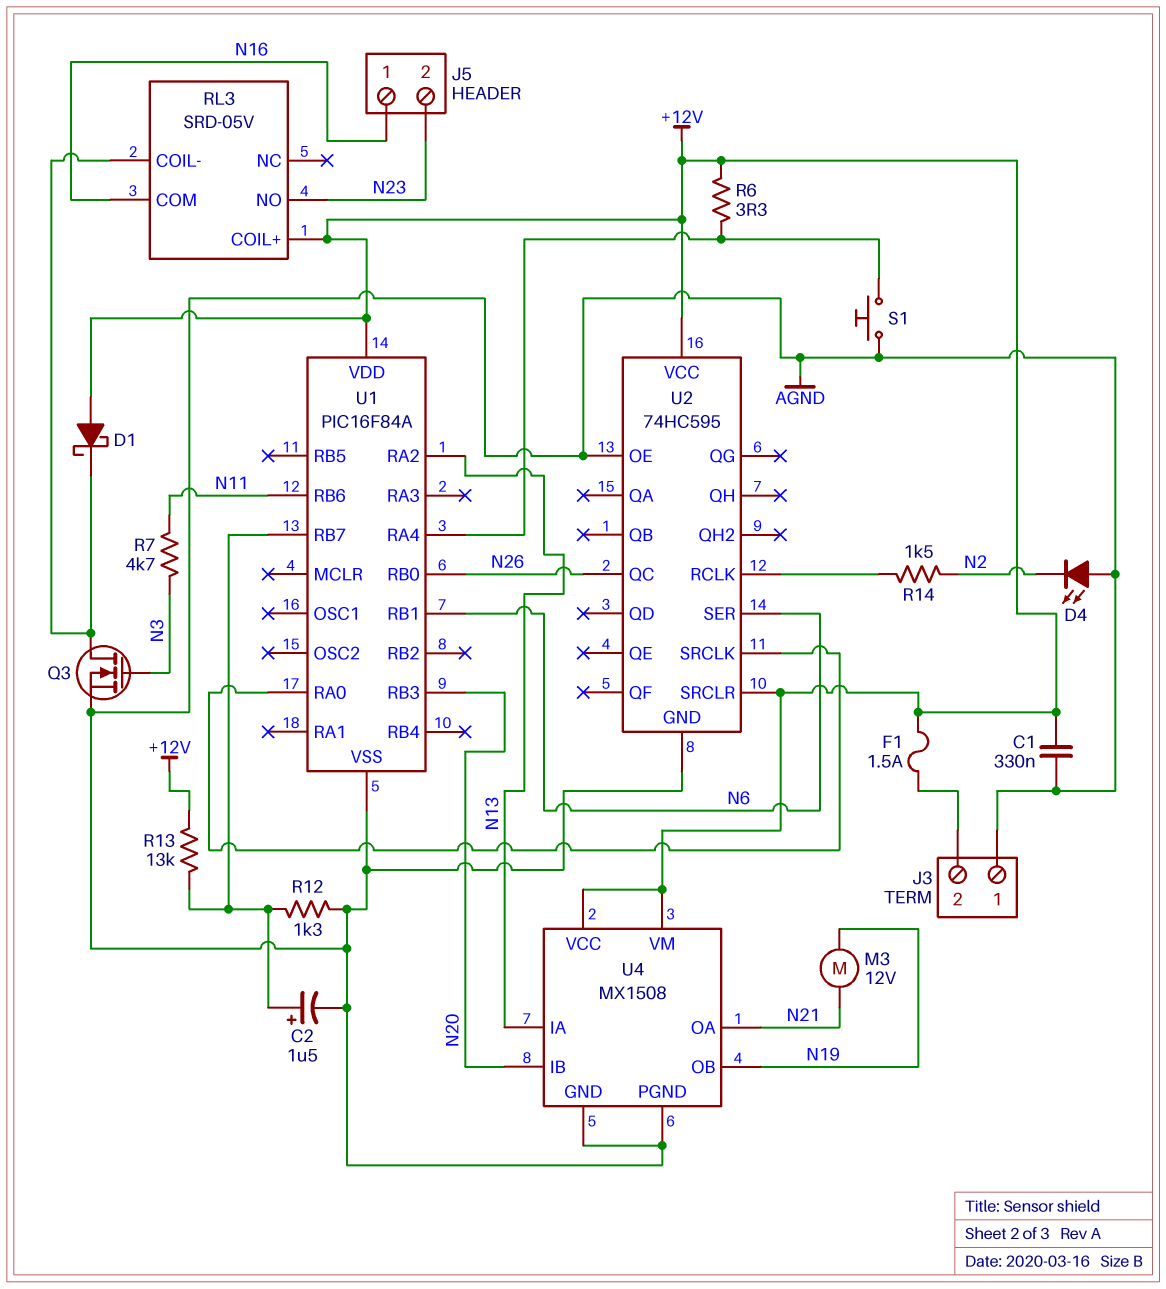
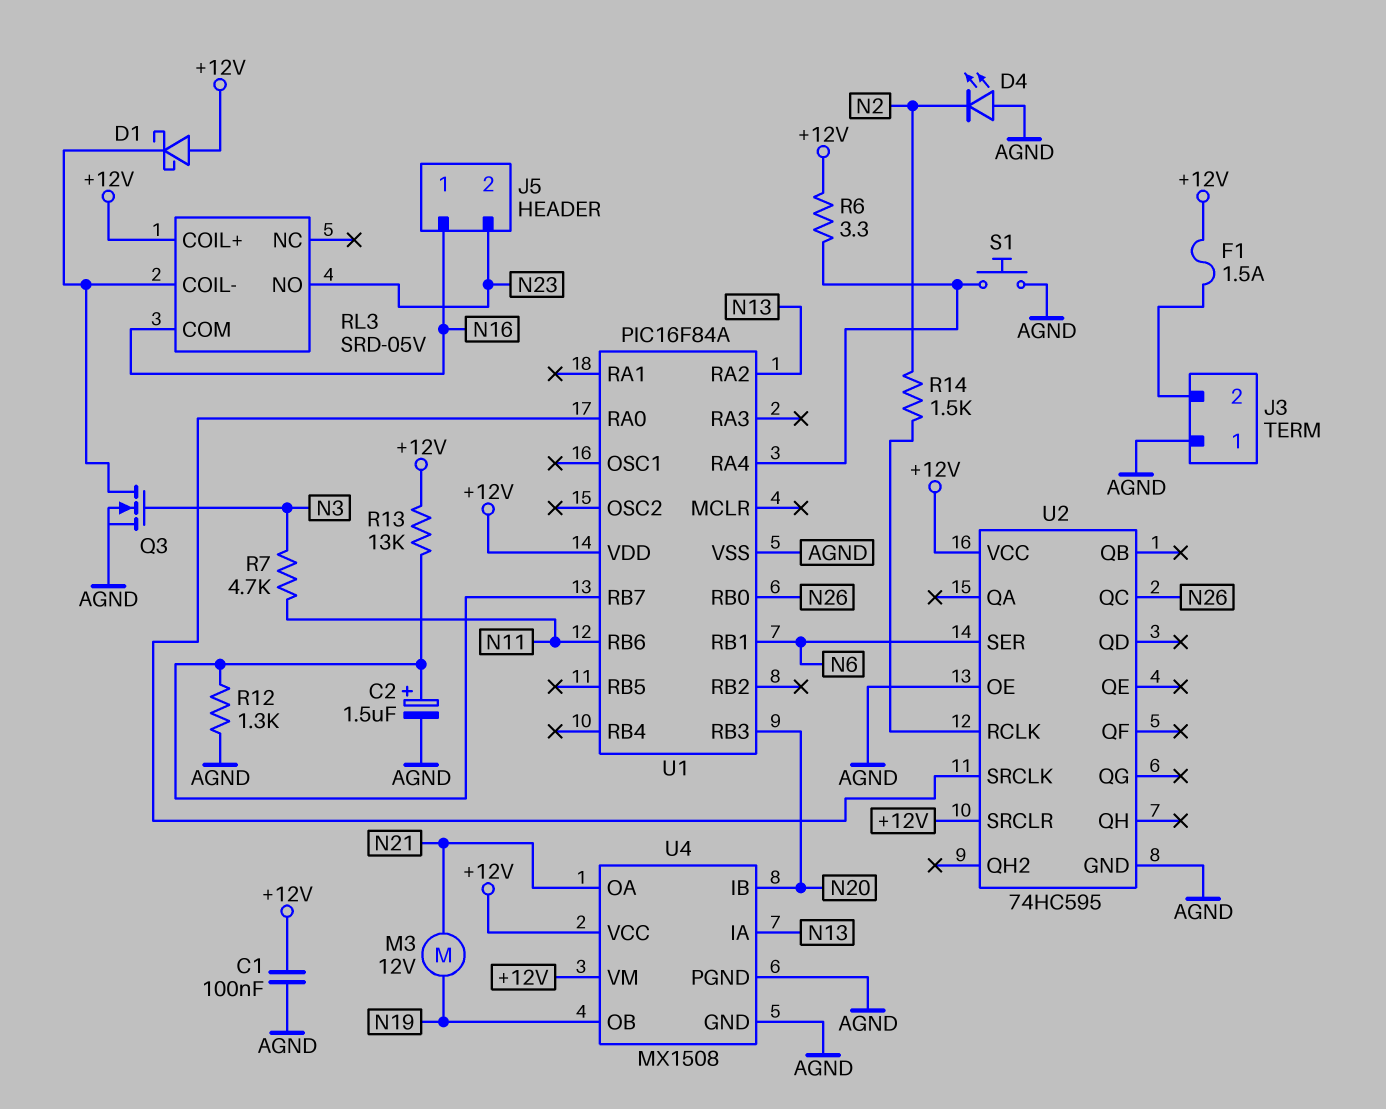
C1: 330nF (+12V, AGND) -> 100nF (+12V, AGND)

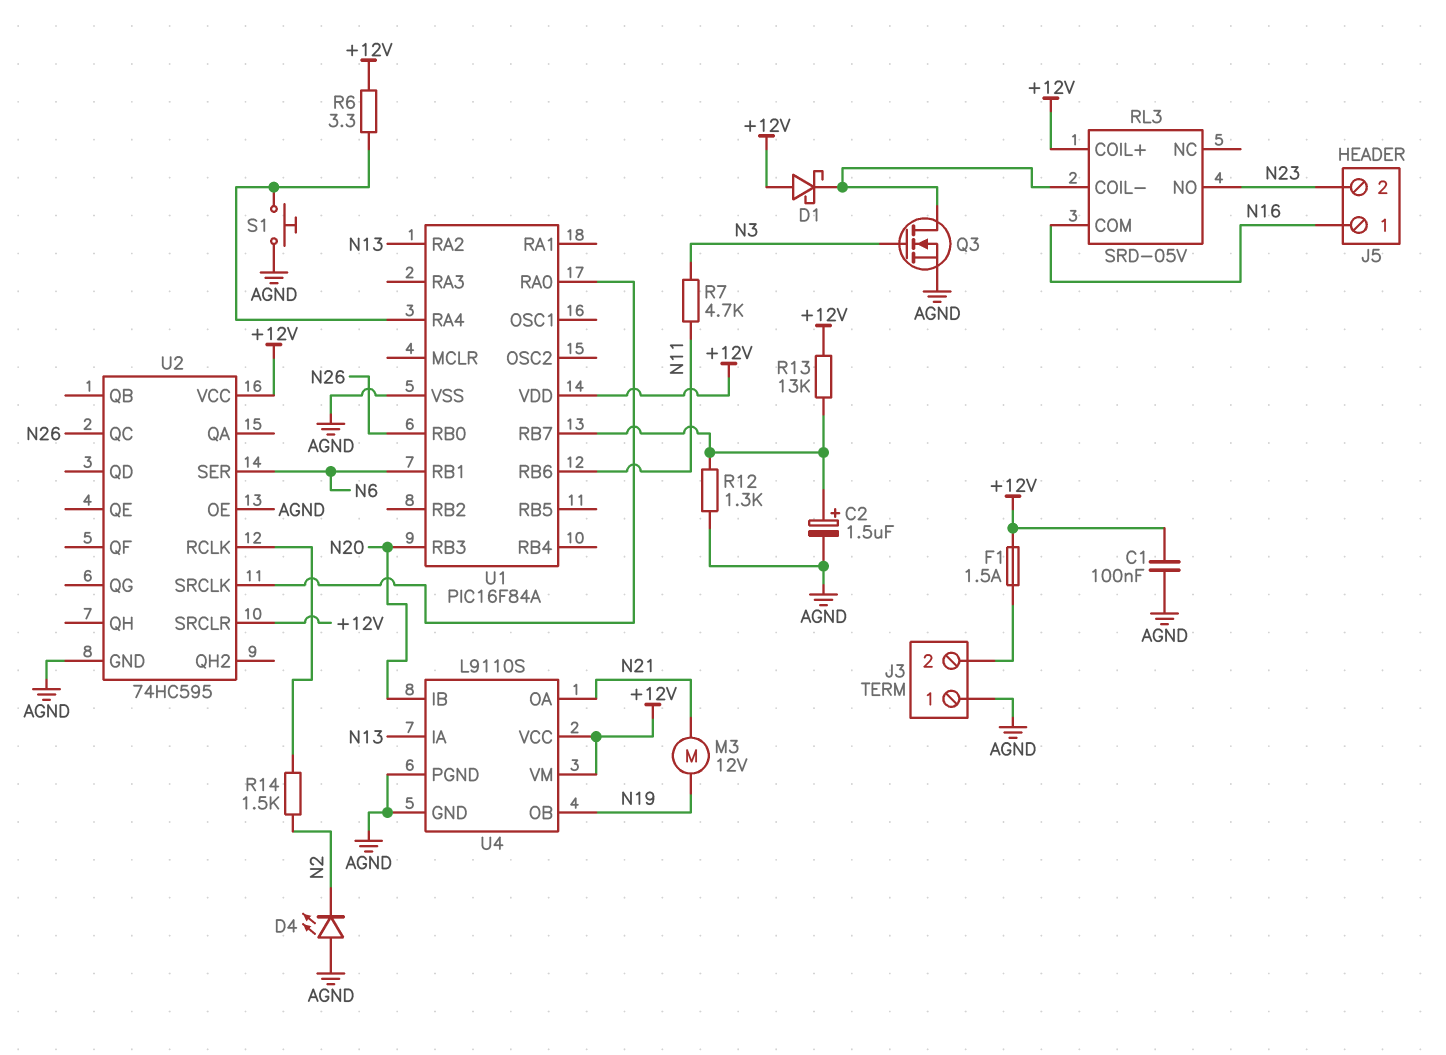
U4: MX1508 -> L9110S

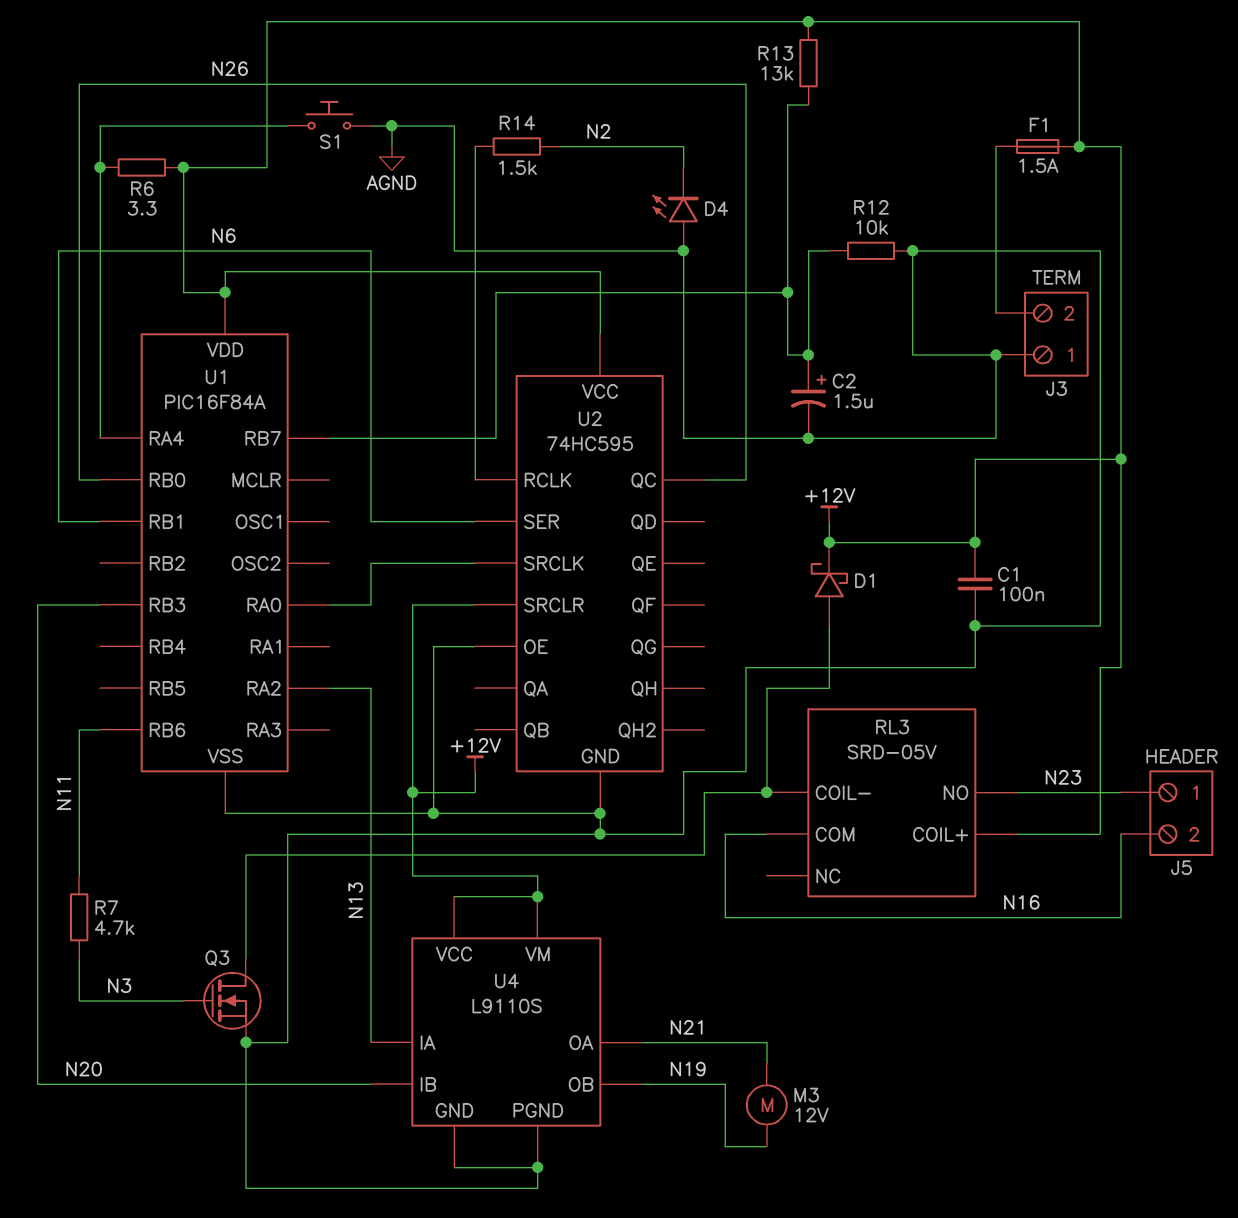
D1: schottky (A +12V, K RL3/COIL-) -> schottky (A RL3/COIL-, K +12V)
J5 pin 1: N16 -> N23
J5 pin 2: N23 -> N16
R12: 1.3k (AGND, U1/RB7) -> 10k (AGND, U1/RB7)

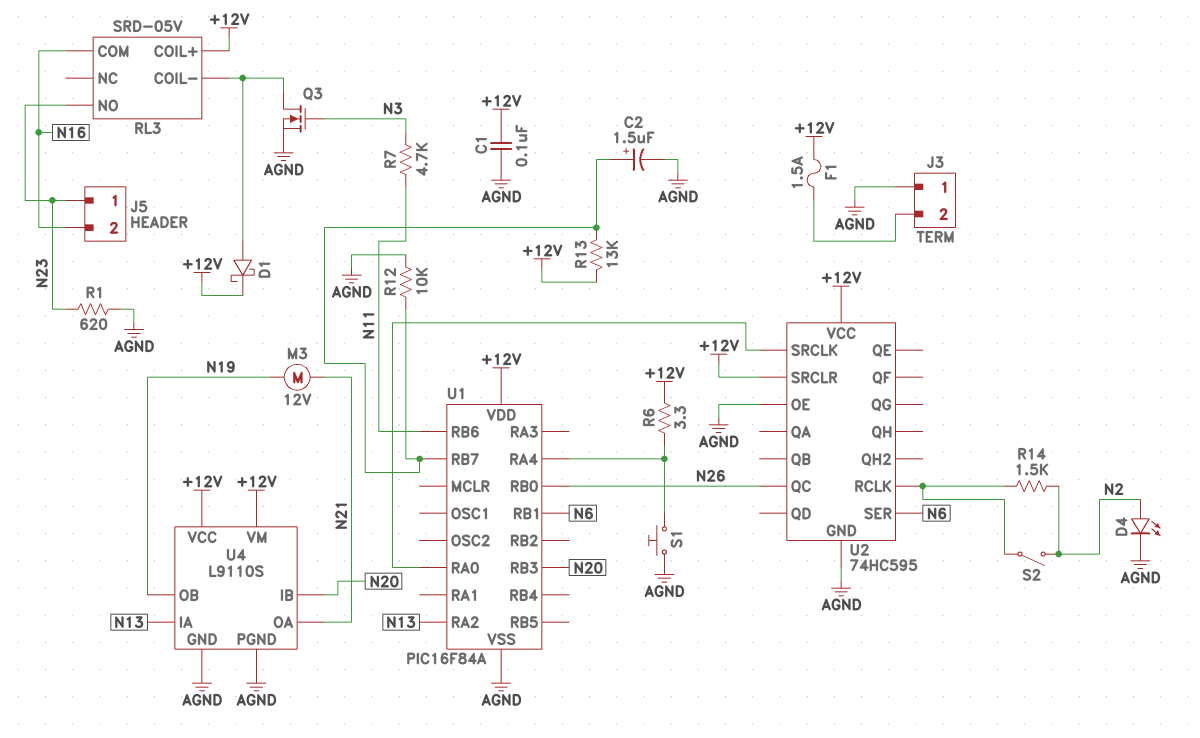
D4: LED (A AGND, K N2) -> LED (A N2, K AGND)
R1: none -> 620 (AGND, N23)
S2: none -> switch (N2, U2/RCLK)

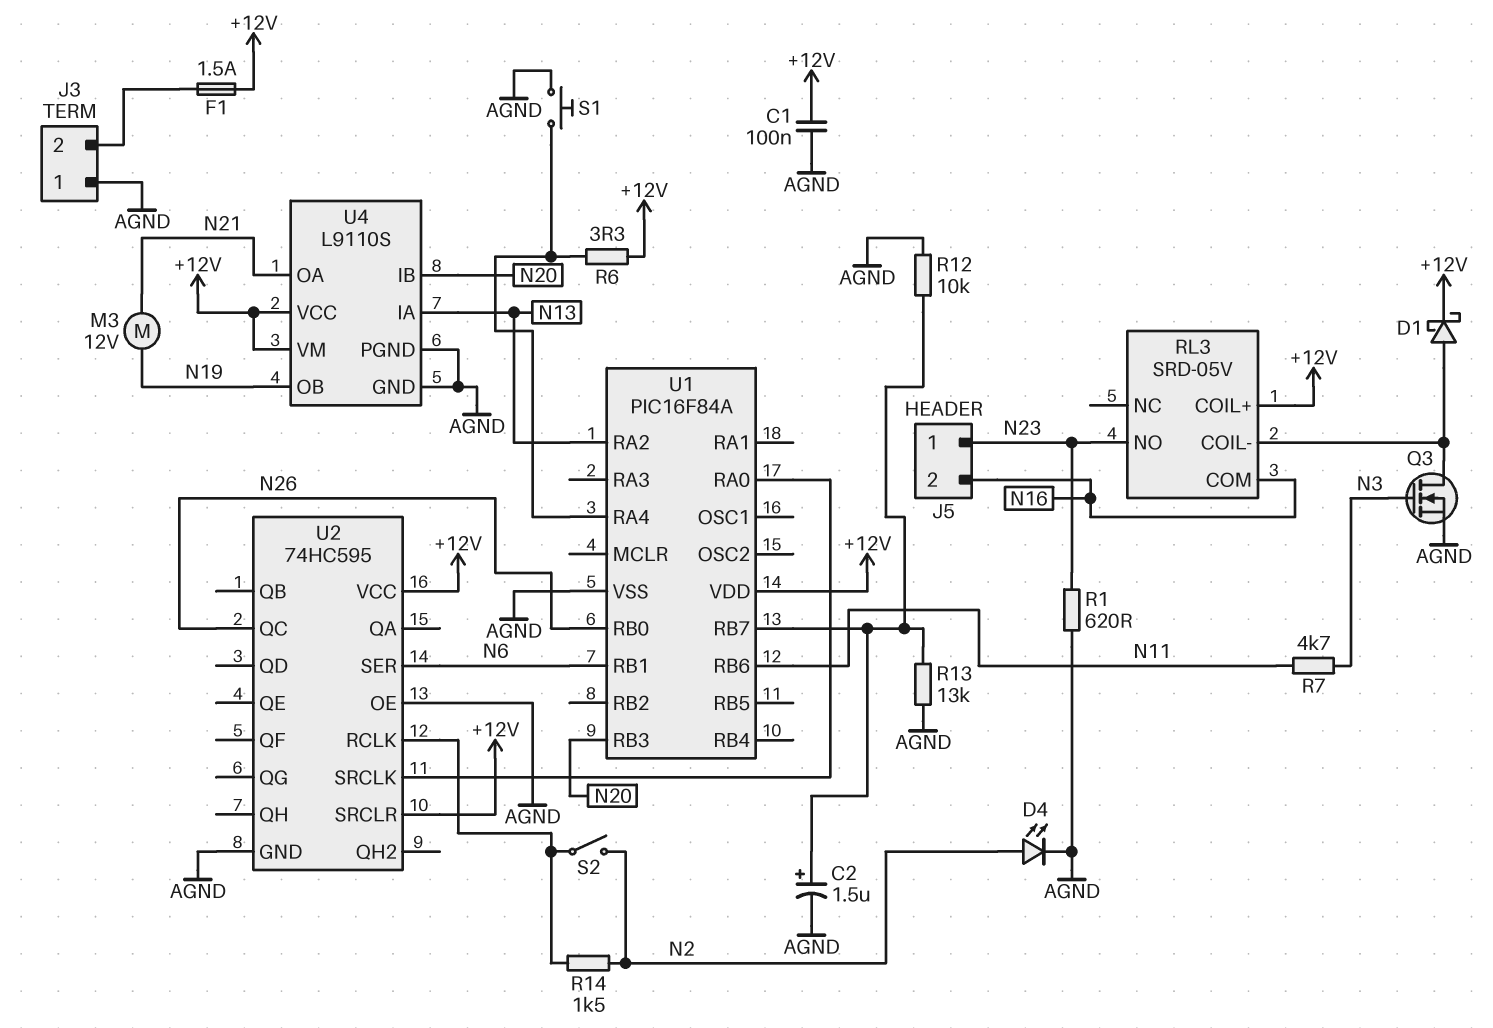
R13: 13k (+12V, U1/RB7) -> 13k (AGND, U1/RB7)

